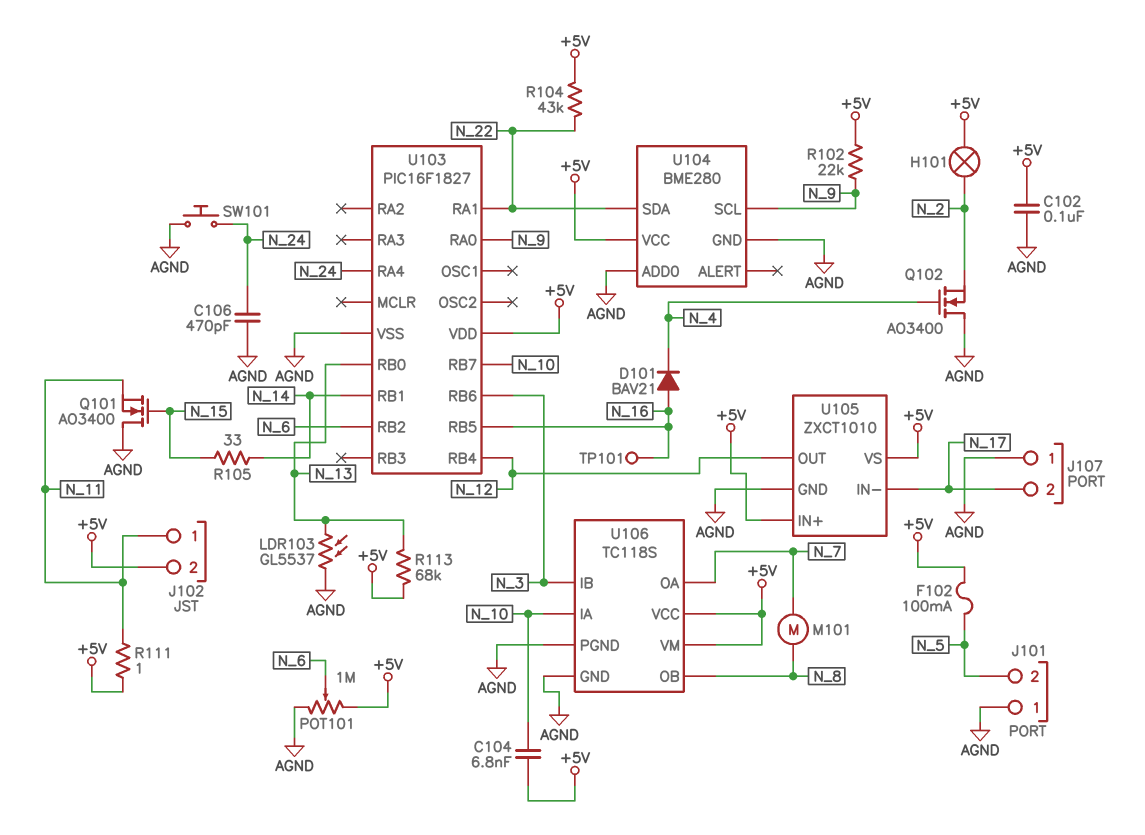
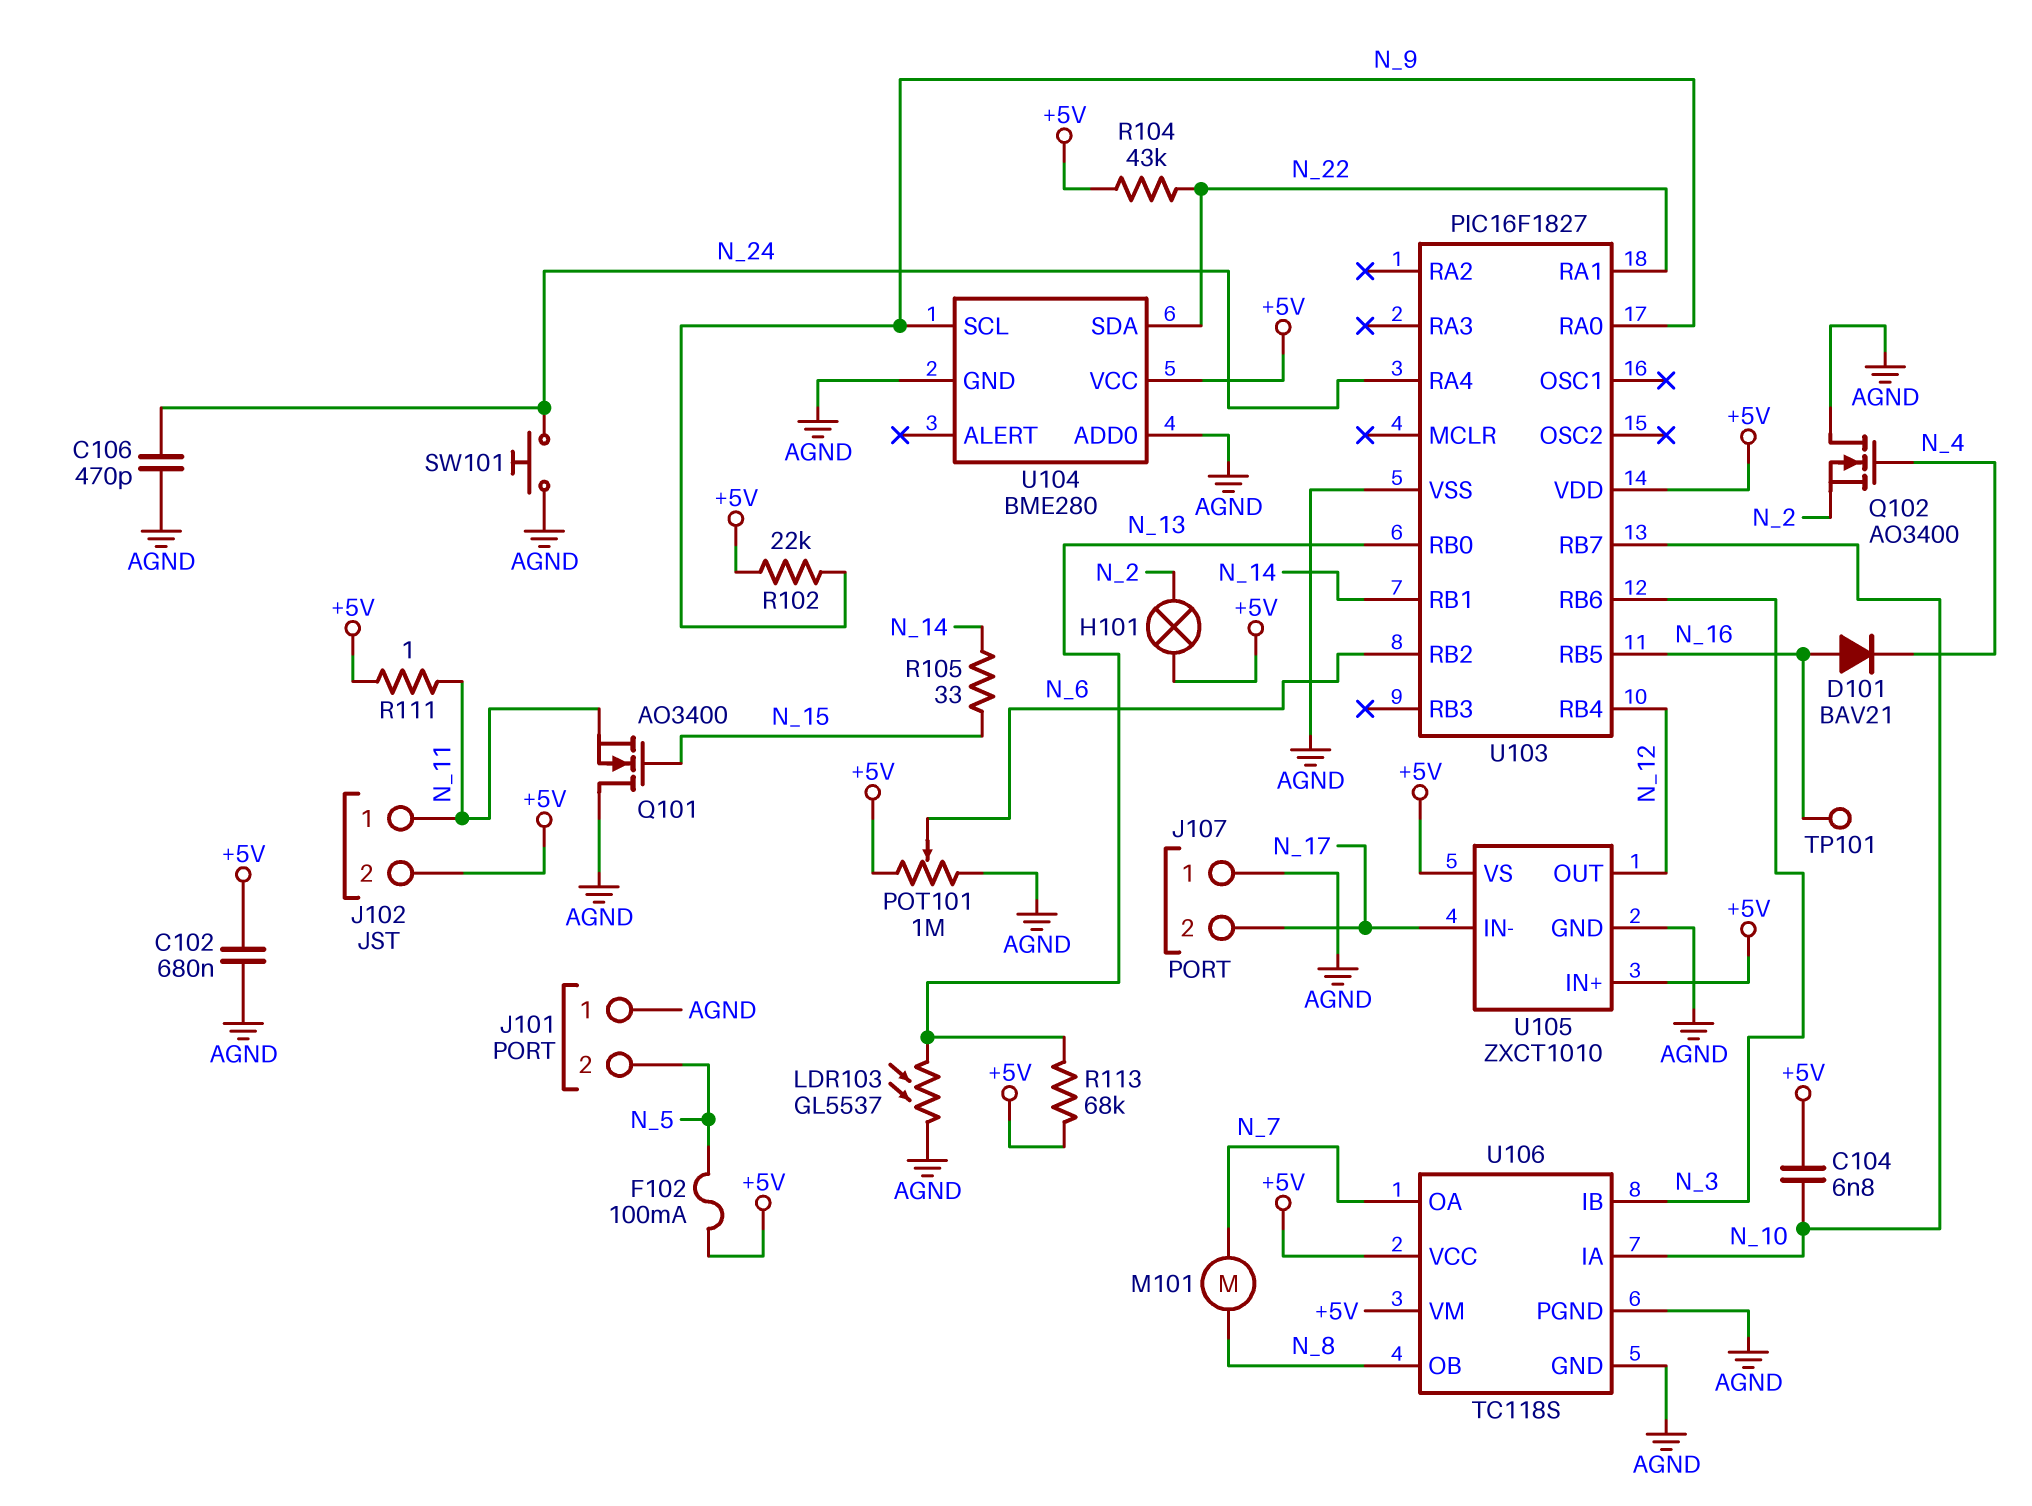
C102: 100nF (+5V, AGND) -> 680nF (+5V, AGND)

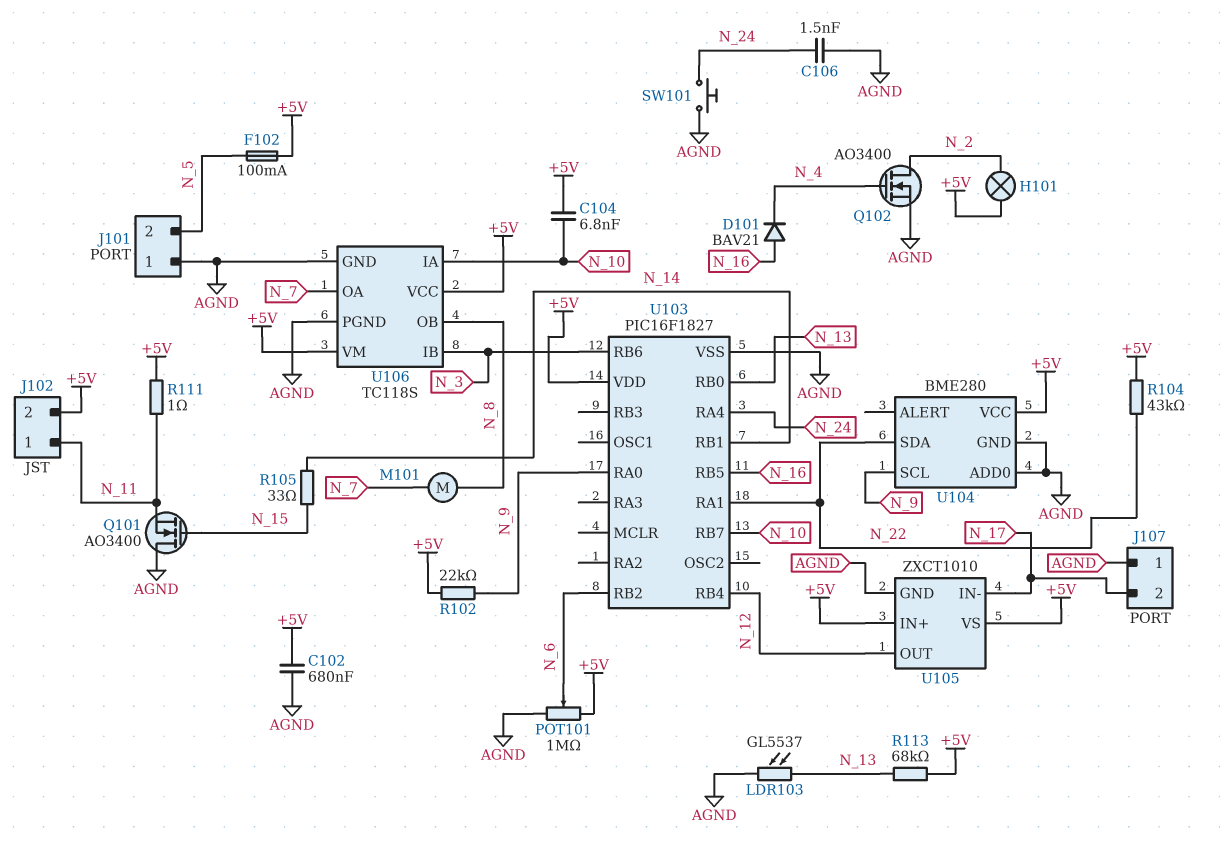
C106: 470pF (AGND, N_24) -> 1.5nF (AGND, N_24)
Q102: NMOS AO3400 (G N_4, D AGND, S N_2) -> NMOS AO3400 (G N_4, D N_2, S AGND)
TP101: test point (N_16) -> none

